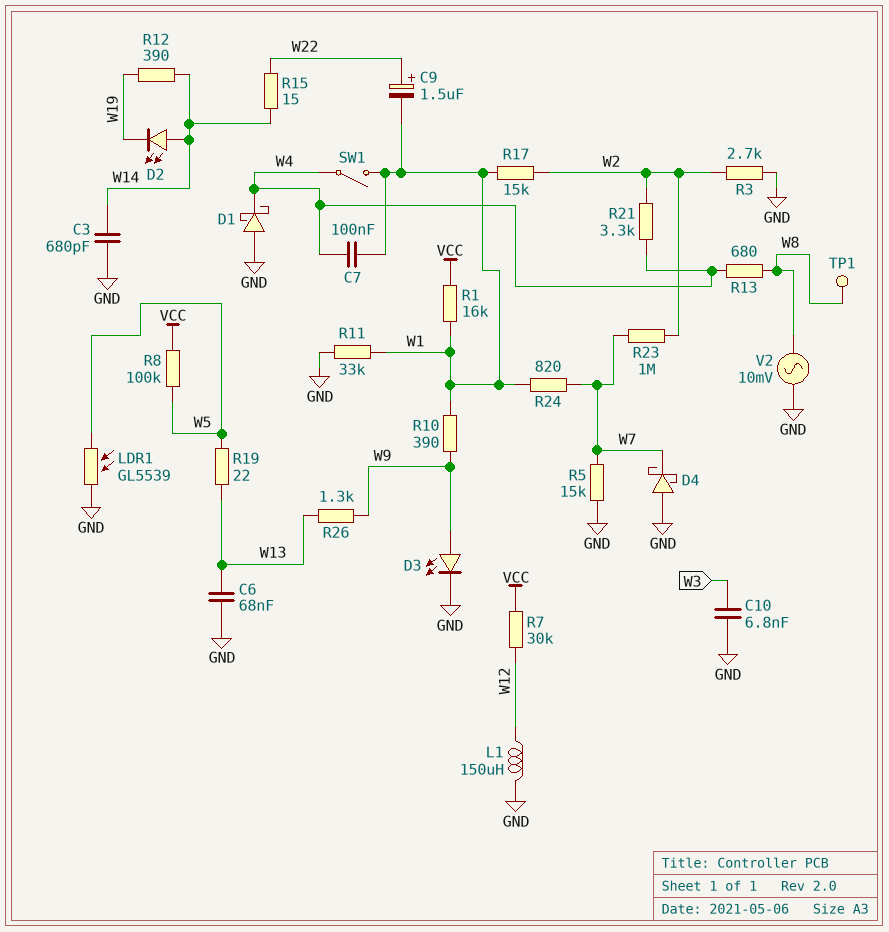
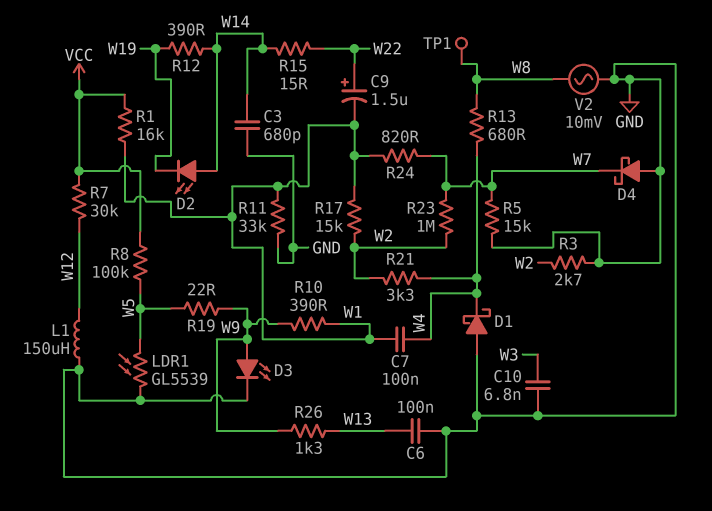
C6: 68nF (GND, W13) -> 100nF (GND, W13)
R19: 22 (W5, W13) -> 22 (W5, W9)
SW1: switch (W1, W4) -> none

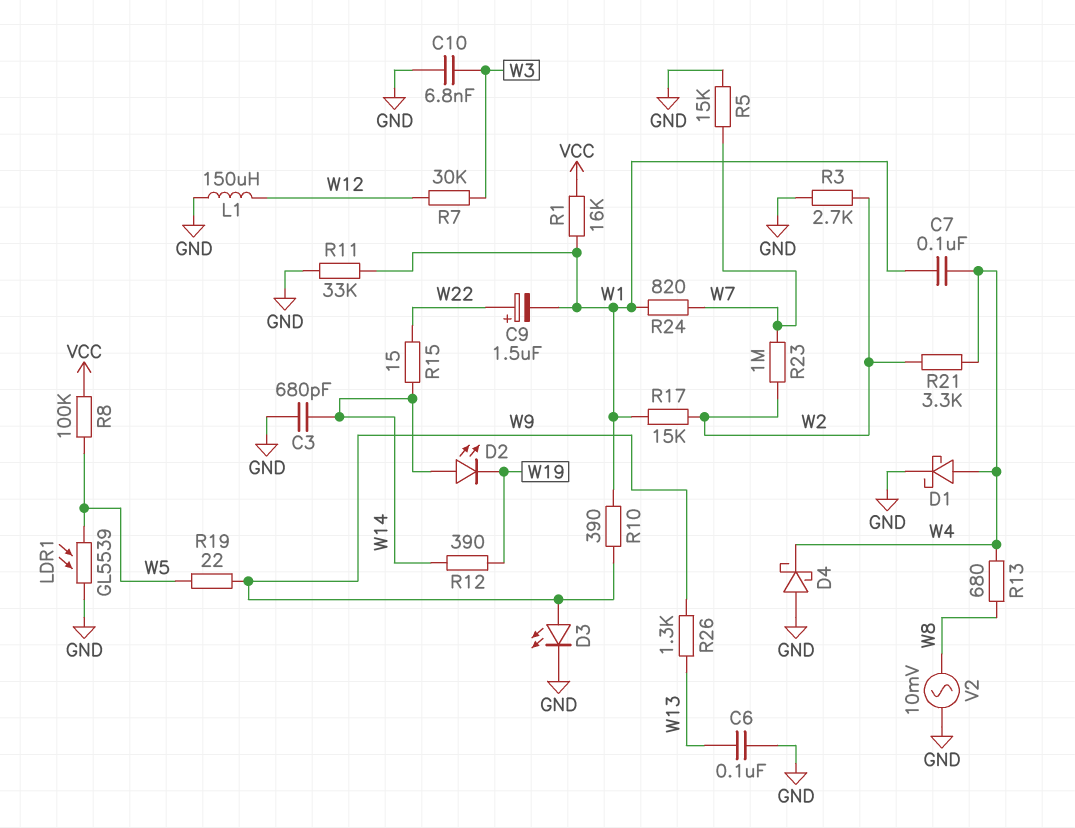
D1: schottky (A GND, K W4) -> schottky (A W4, K GND)
D4: schottky (A GND, K W7) -> schottky (A GND, K W4)
R7: 30k (VCC, W12) -> 30k (W3, W12)
TP1: test point (W8) -> none

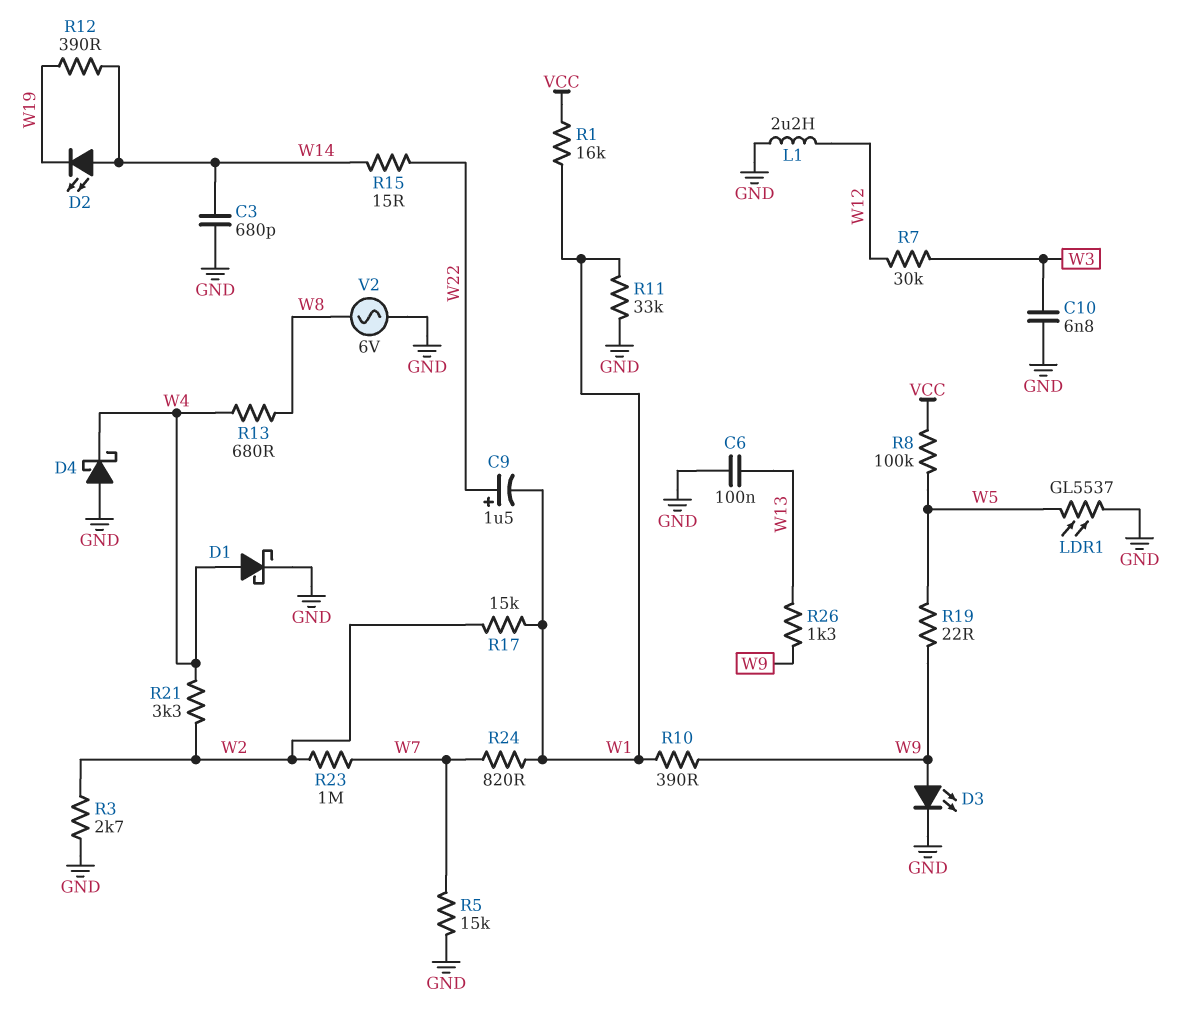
C7: 100nF (W1, W4) -> none
L1: 150uH (GND, W12) -> 2.2uH (GND, W12)
LDR1: GL5539 (GND, W5) -> GL5537 (GND, W5)
V2: AC 10mV (GND, W8) -> AC 6V (GND, W8)

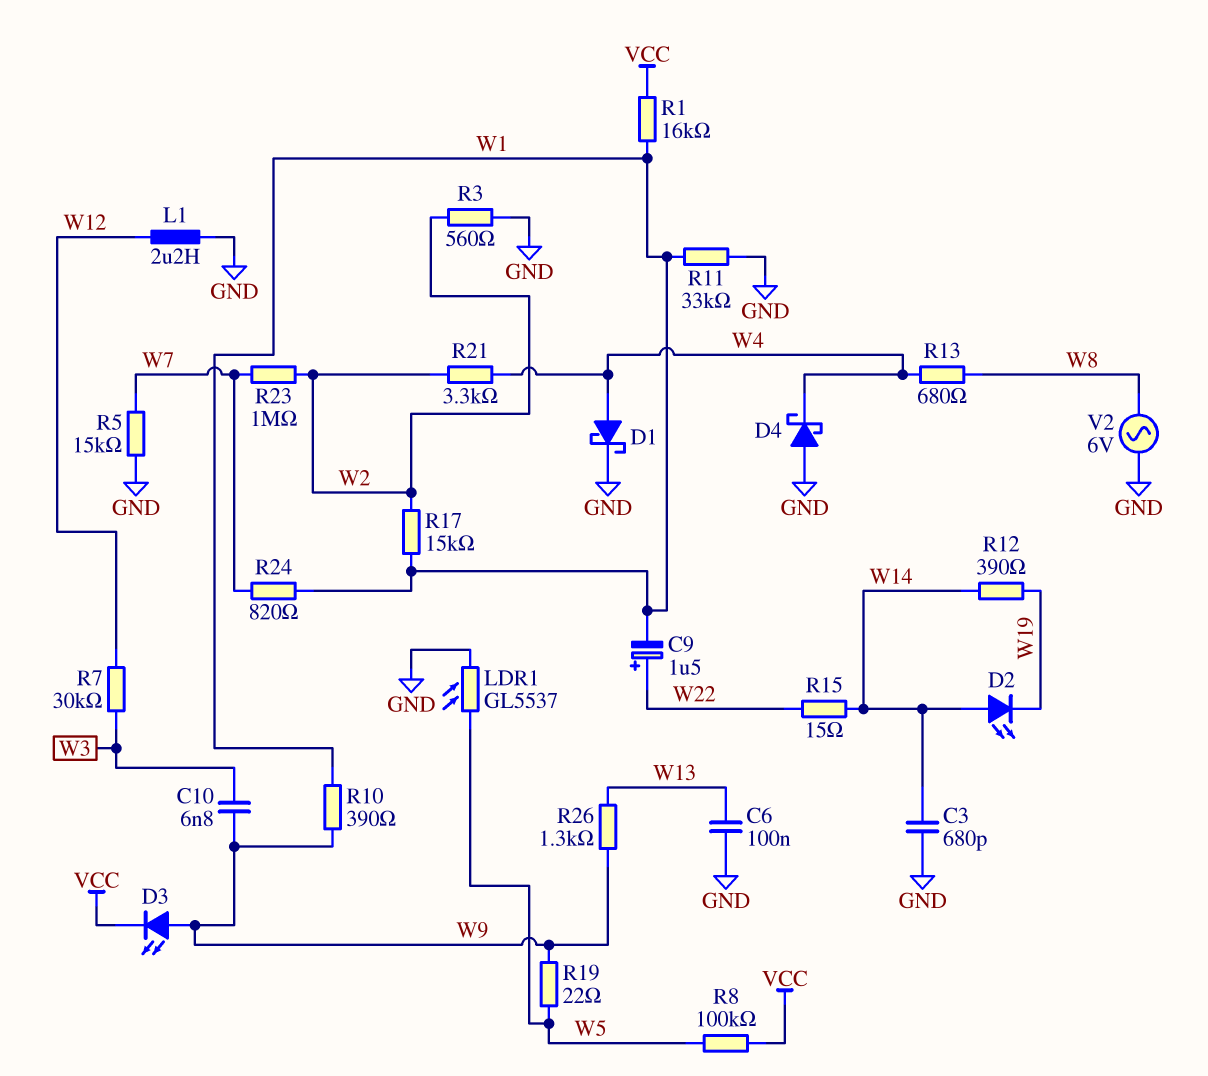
C10: 6.8nF (GND, W3) -> 6.8nF (W3, W9)
D3: LED (A W9, K GND) -> LED (A W9, K VCC)
R3: 2.7k (GND, W2) -> 560 (GND, W2)

